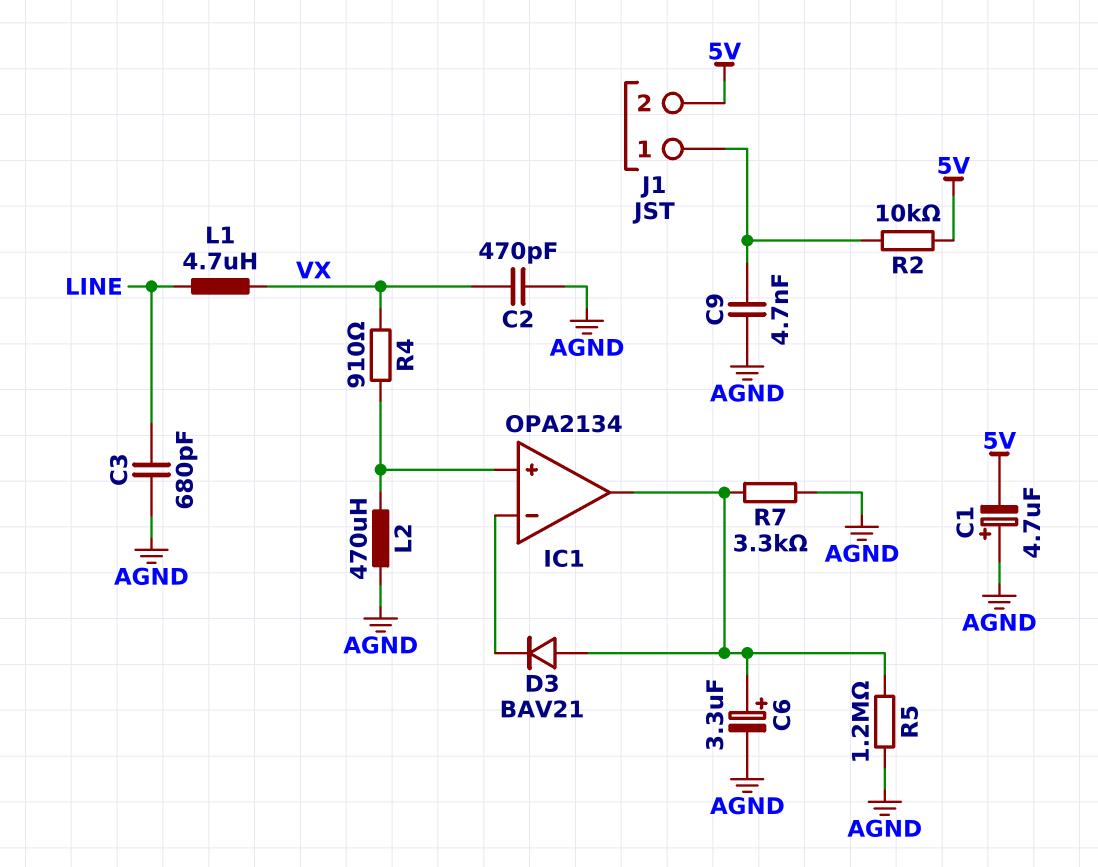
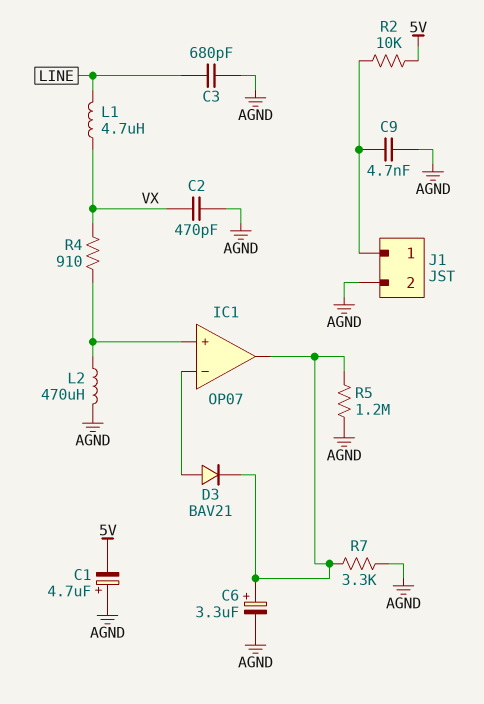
D3: diode BAV21 (A IC1/out, K IC1/in-) -> diode BAV21 (A IC1/in-, K IC1/out)
IC1: OPA2134 -> OP07
J1 pin 2: 5V -> AGND

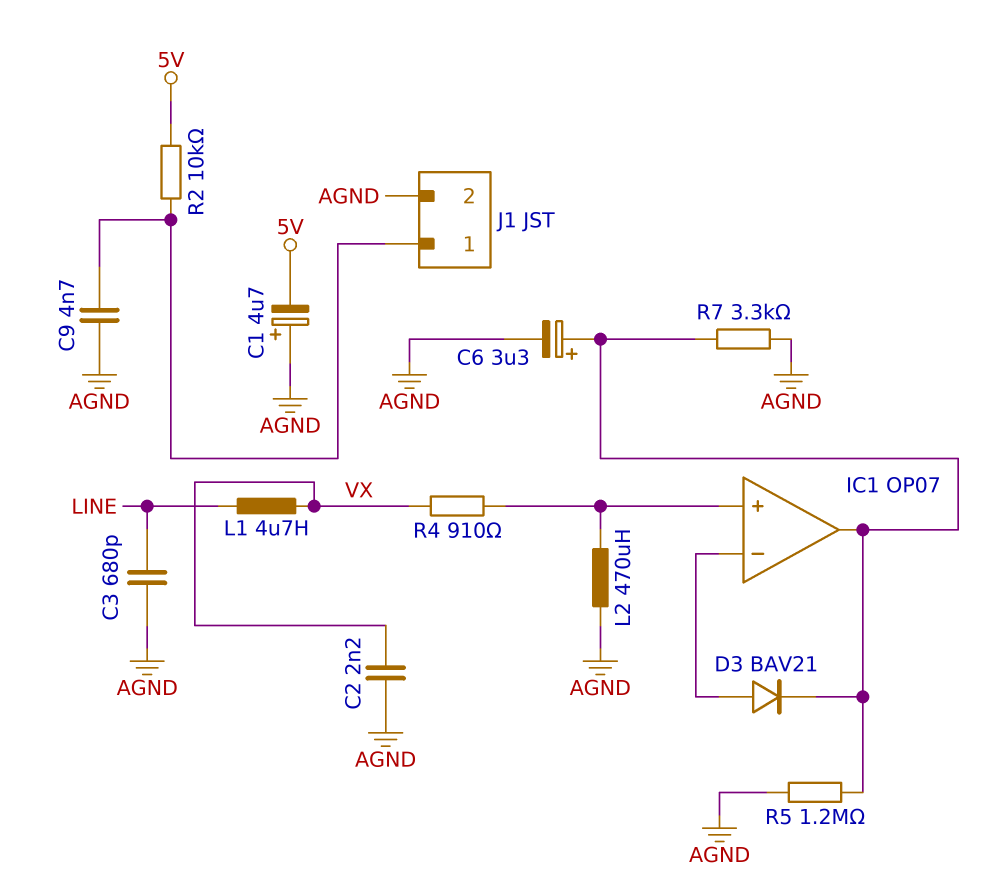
C2: 470pF (AGND, VX) -> 2.2nF (AGND, VX)

